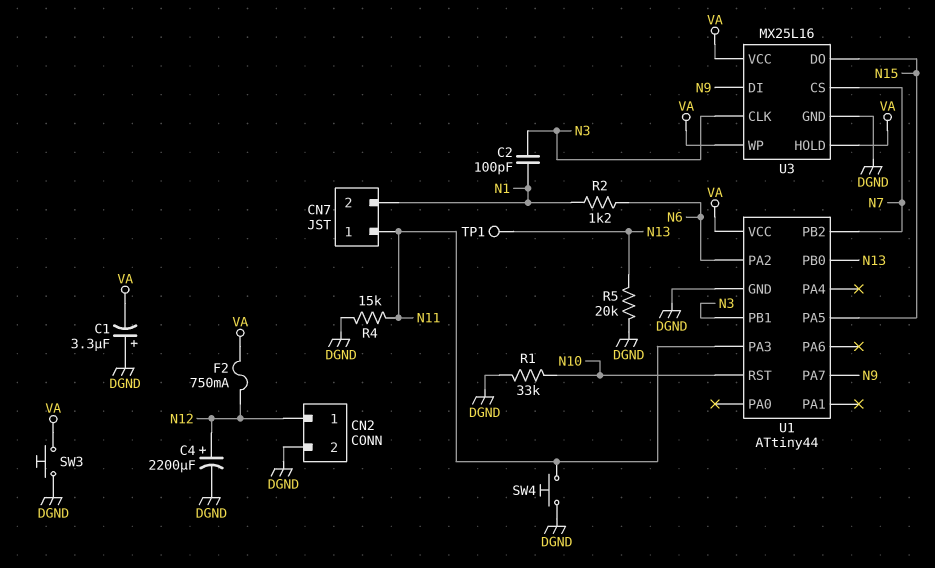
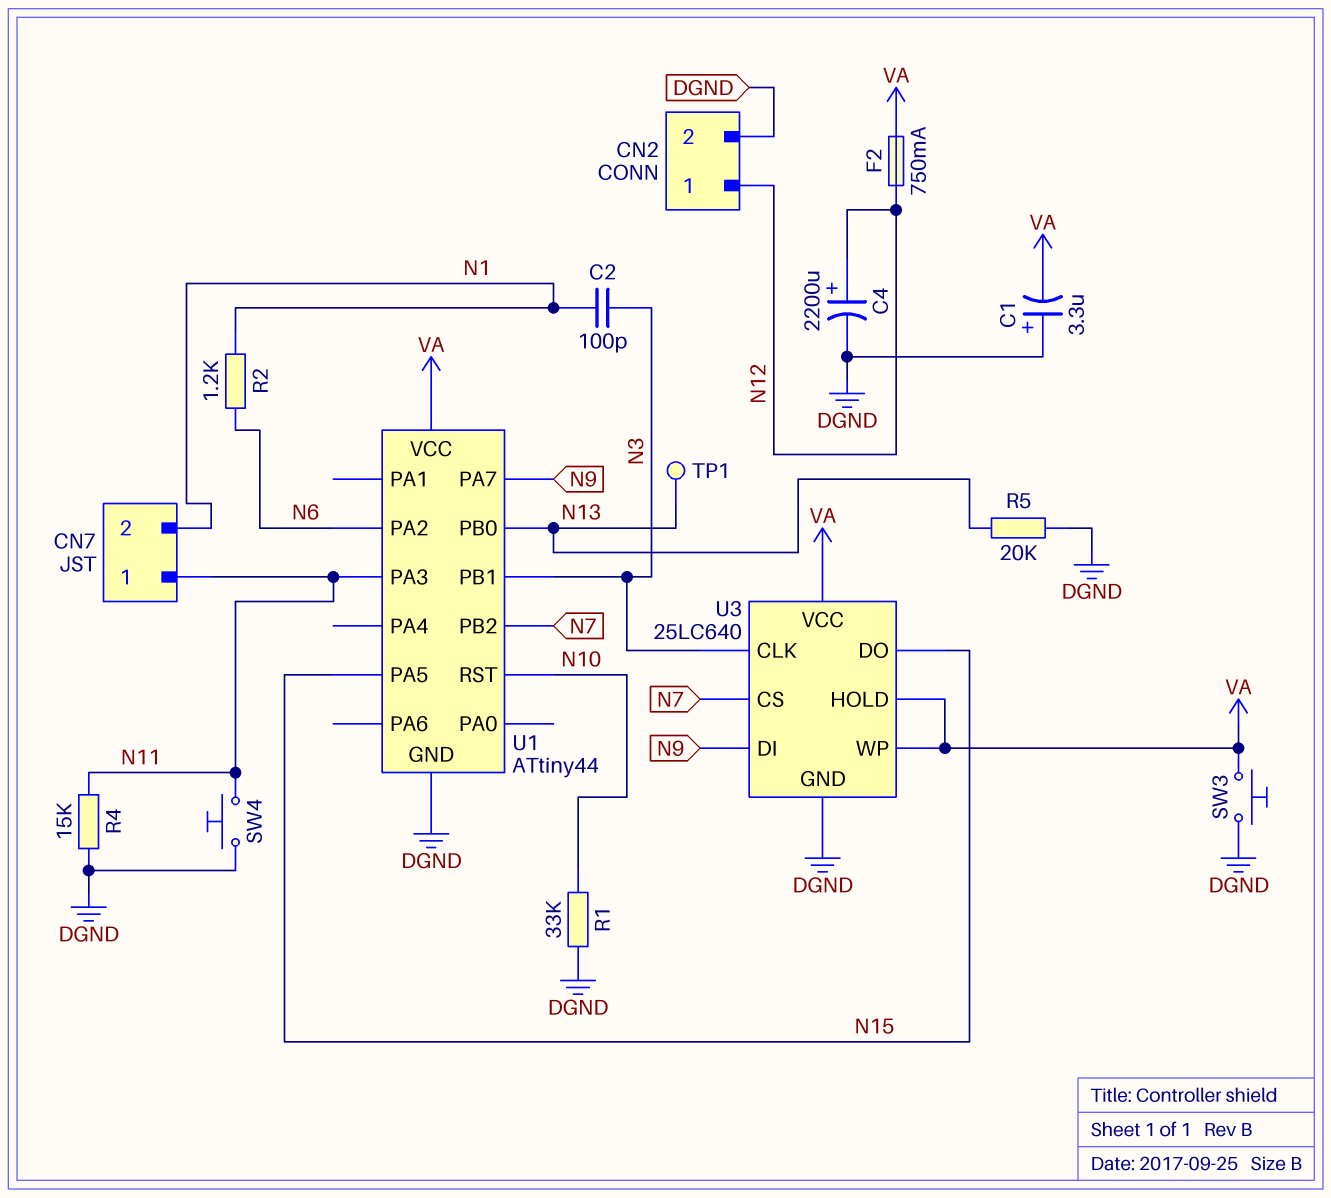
U3: MX25L16 -> 25LC640

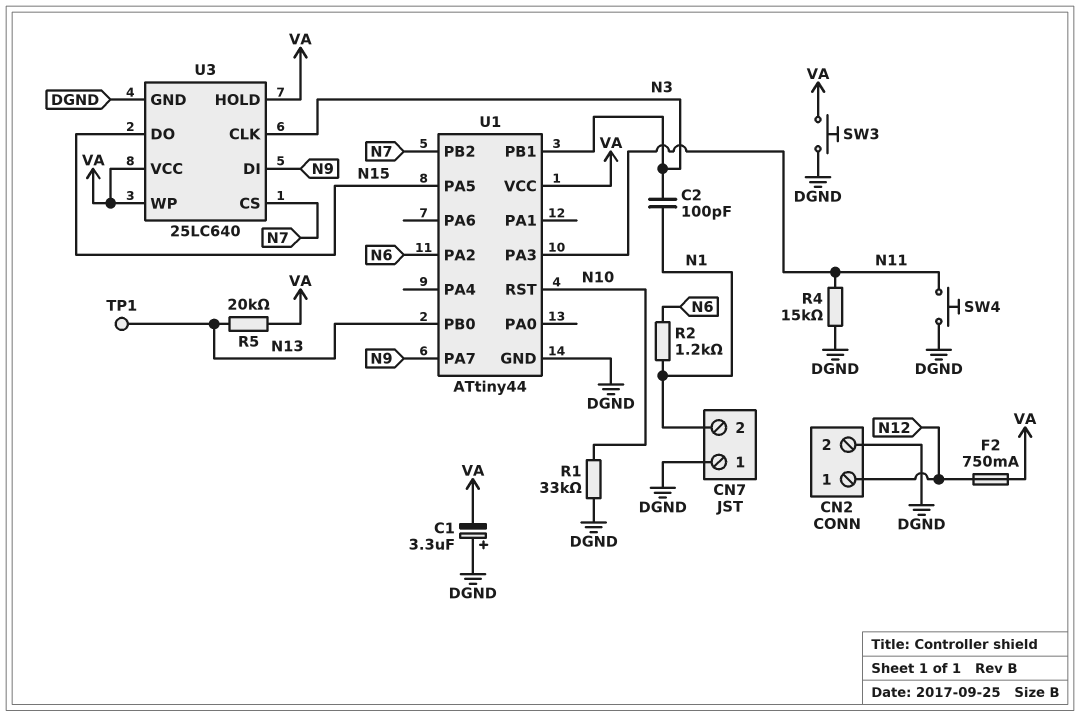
C4: 2200uF (plus N12, minus DGND) -> none
CN7 pin 1: N11 -> DGND
R5: 20k (DGND, N13) -> 20k (N13, VA)

